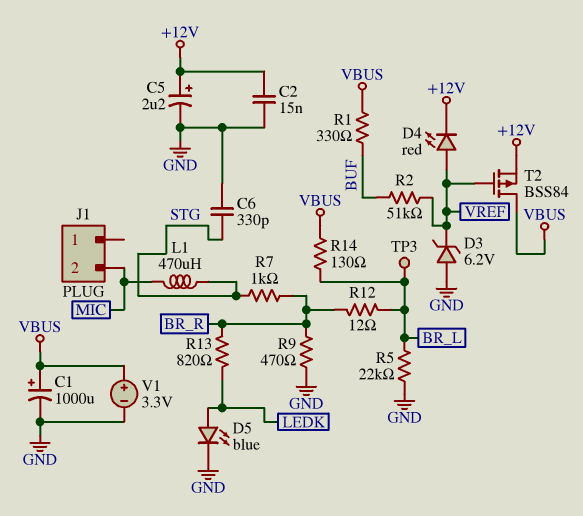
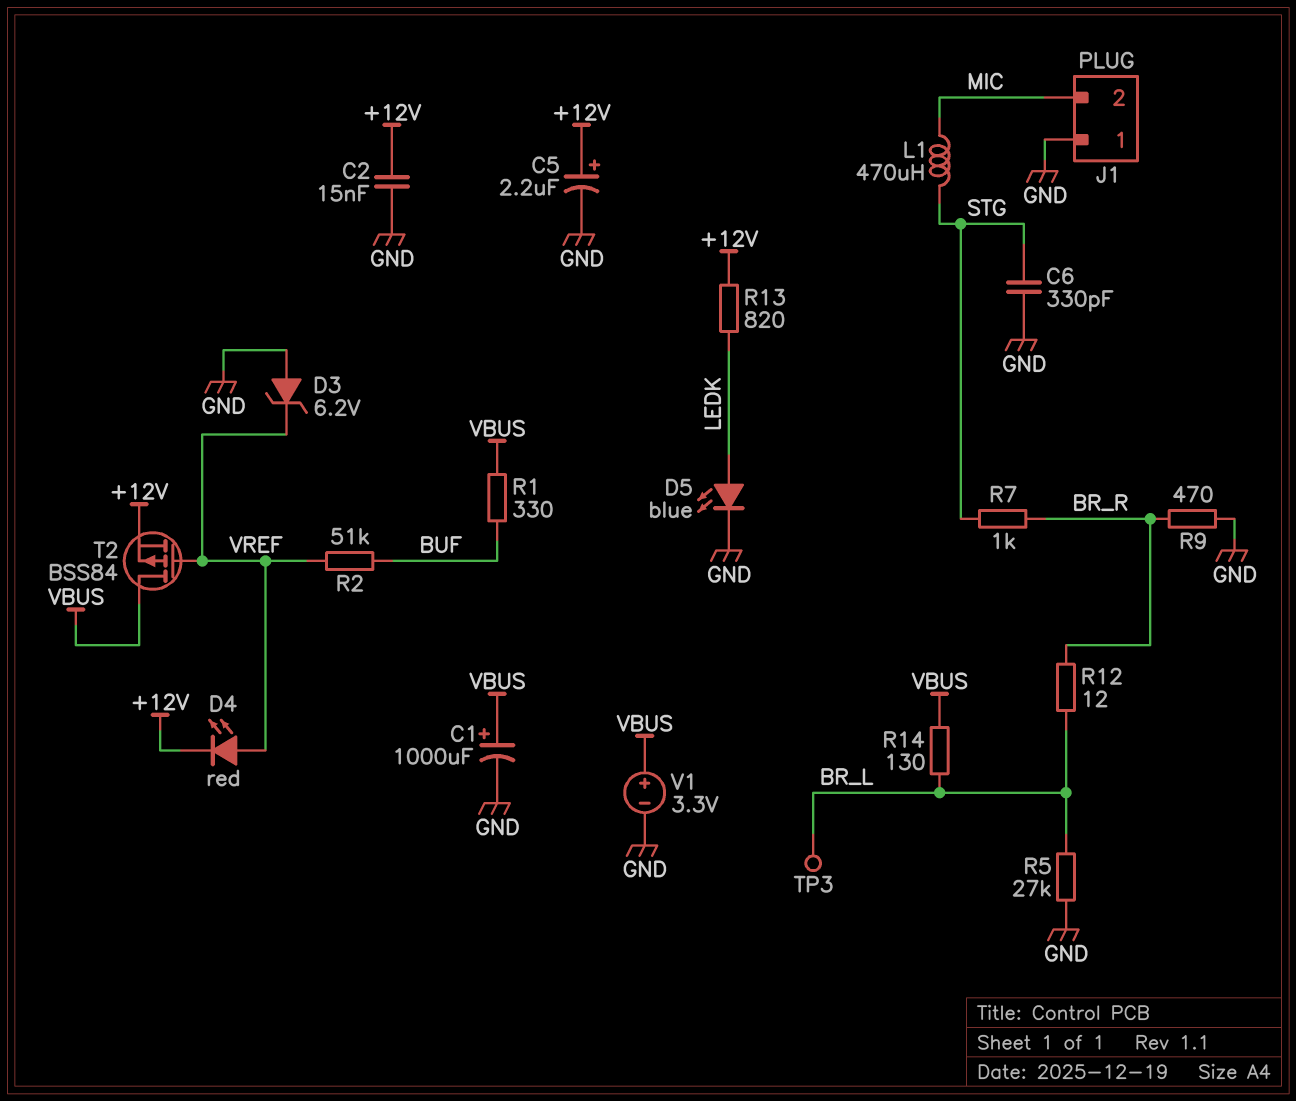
J1 pin 1: none -> GND
R5: 22k (BR_L, GND) -> 27k (BR_L, GND)
R13: 820 (BR_R, LEDK) -> 820 (+12V, LEDK)

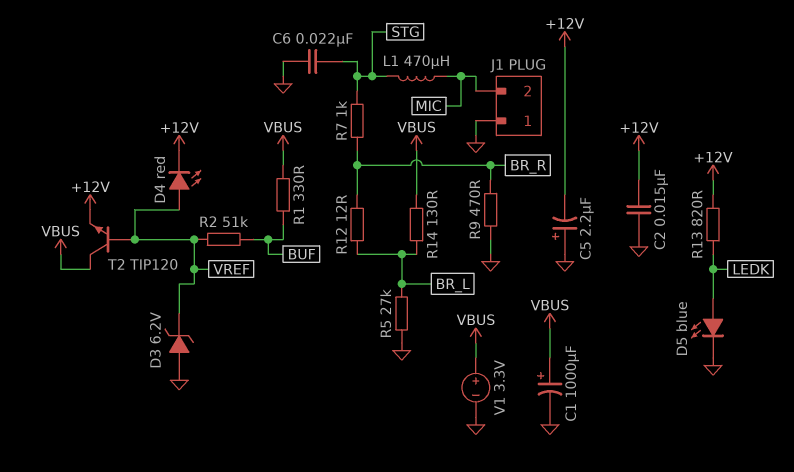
C5: 2.2uF (plus +12V, minus GND) -> 2.2uF (plus GND, minus +12V)
C6: 330pF (GND, STG) -> 22nF (GND, STG)
T2: PMOS BSS84 (G VREF, D VBUS, S +12V) -> NPN TIP120 (B VREF, C VBUS, E +12V)
TP3: test point (BR_L) -> none

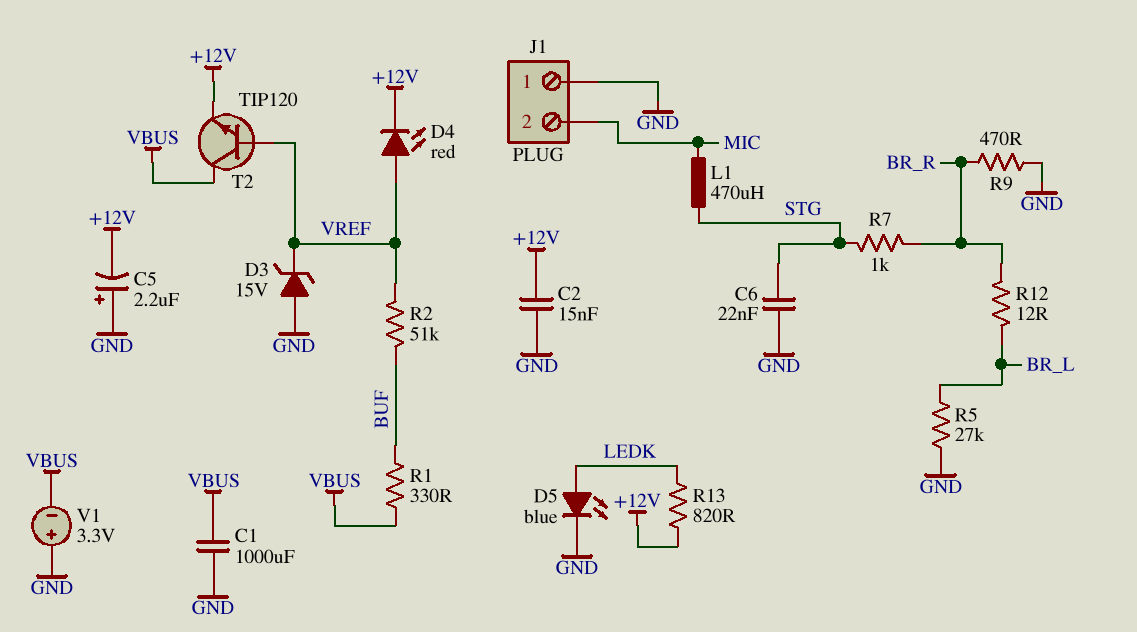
C1: 1000uF (plus VBUS, minus GND) -> 1000uF (GND, VBUS)
D3: zener 6.2V (A GND, K VREF) -> zener 15V (A GND, K VREF)
R14: 130 (BR_L, VBUS) -> none
V1: 3.3V (plus VBUS, minus GND) -> 3.3V (plus GND, minus VBUS)

